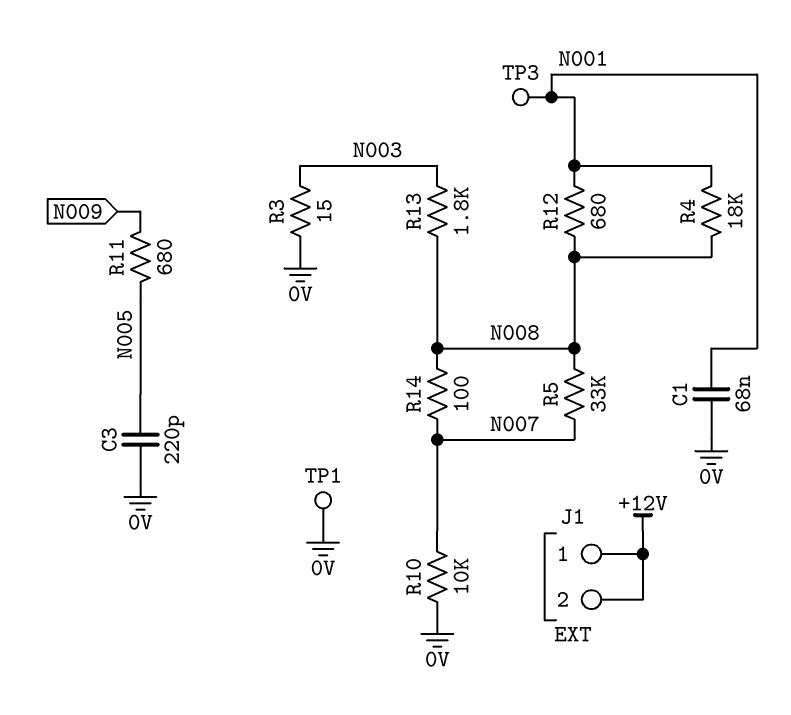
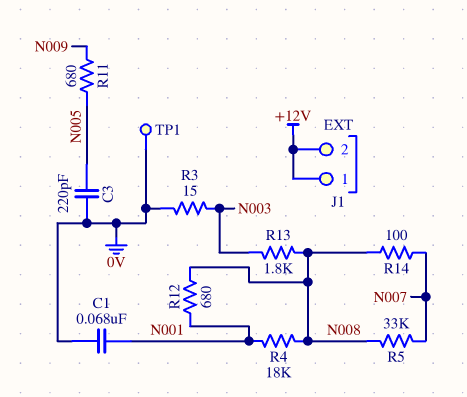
R10: 10k (0V, N007) -> none
TP3: test point (N001) -> none

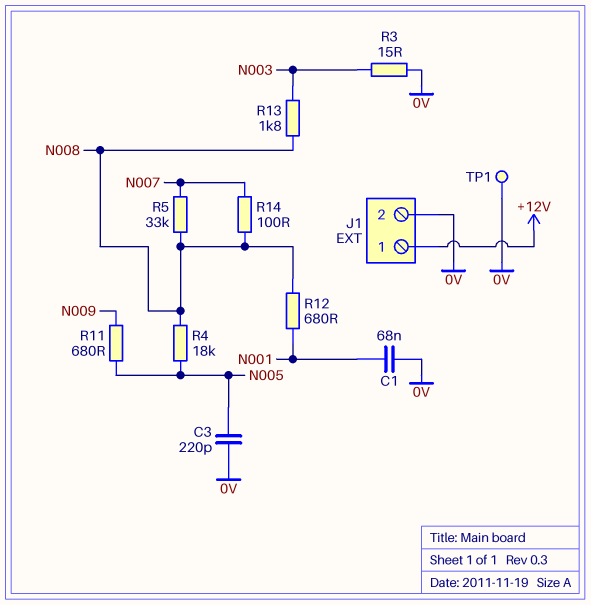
J1 pin 2: +12V -> 0V
R4: 18k (N001, N008) -> 18k (N005, N008)

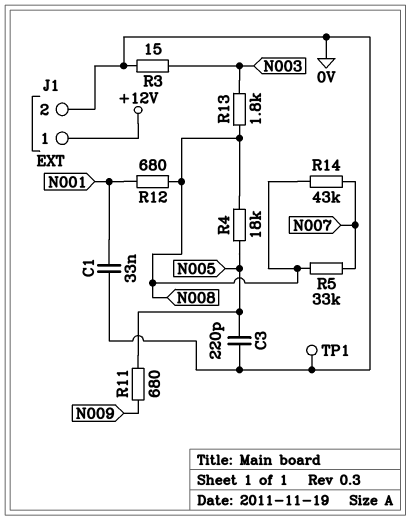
C1: 68nF (0V, N001) -> 33nF (0V, N001)
R14: 100 (N007, N008) -> 43k (N007, N008)

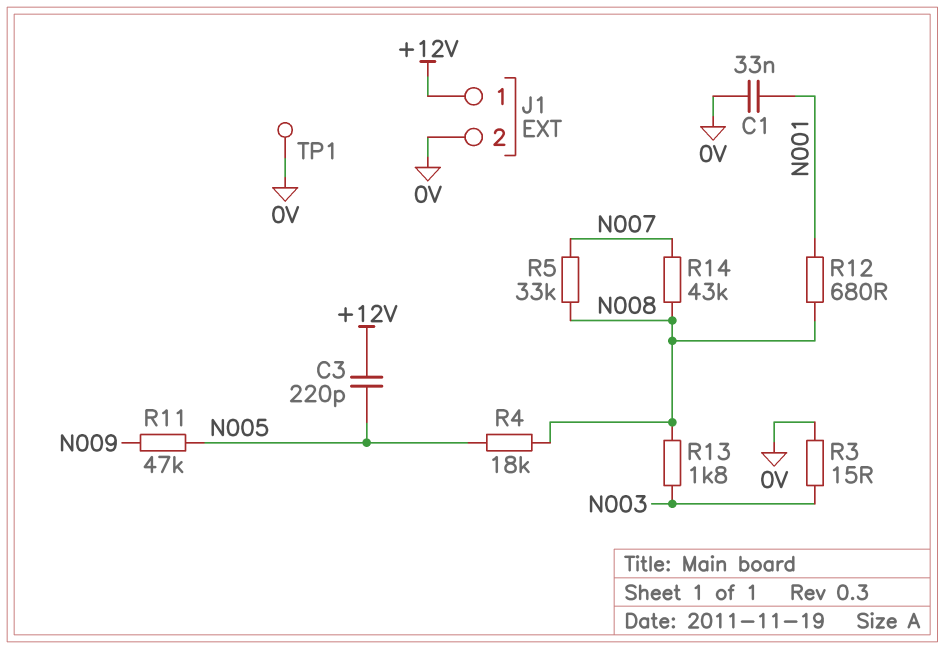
C3: 220pF (0V, N005) -> 220pF (+12V, N005)
R11: 680 (N005, N009) -> 47k (N005, N009)

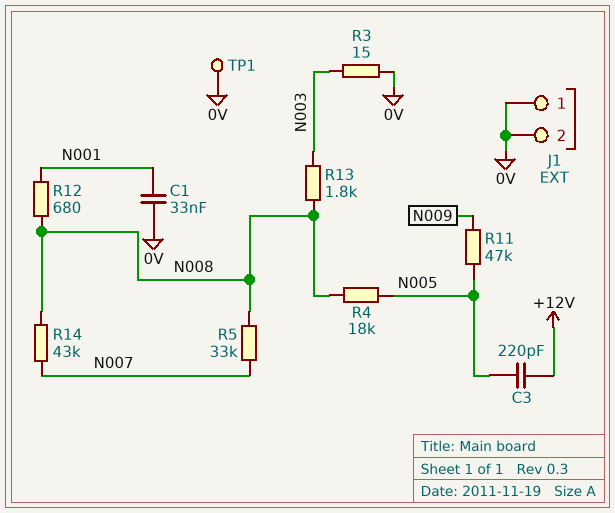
J1 pin 1: +12V -> 0V

